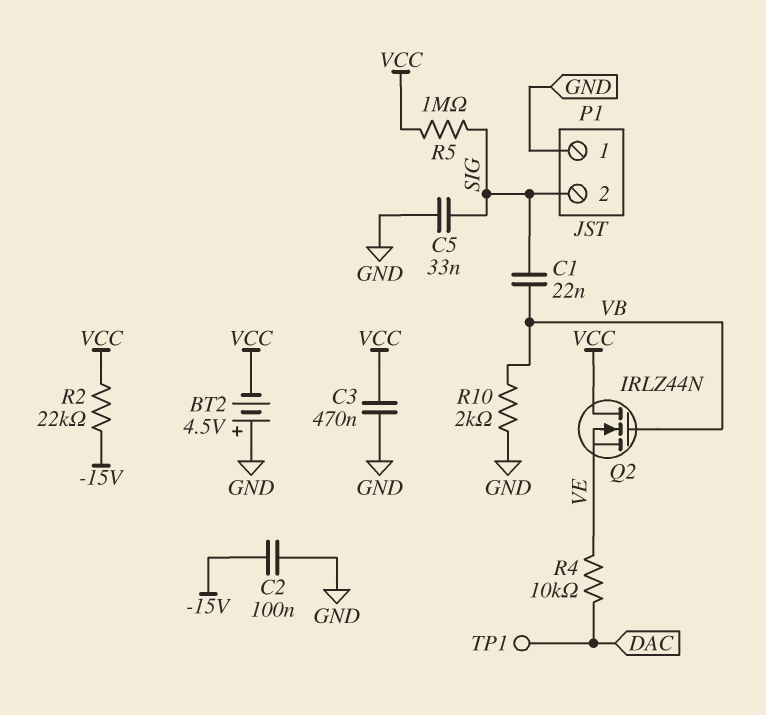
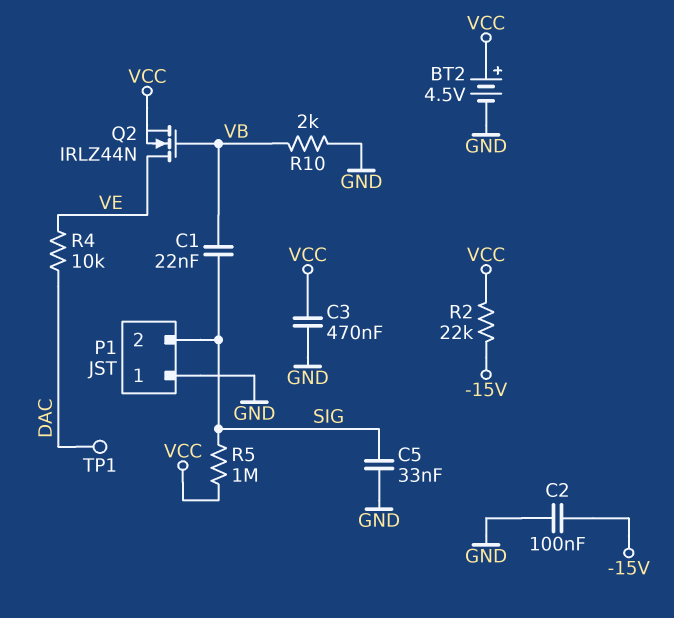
BT2: 4.5V (plus GND, minus VCC) -> 4.5V (plus VCC, minus GND)
Q2: NMOS IRLZ44N (G VB, D VCC, S VE) -> NMOS IRLZ44N (G VB, D VE, S VCC)

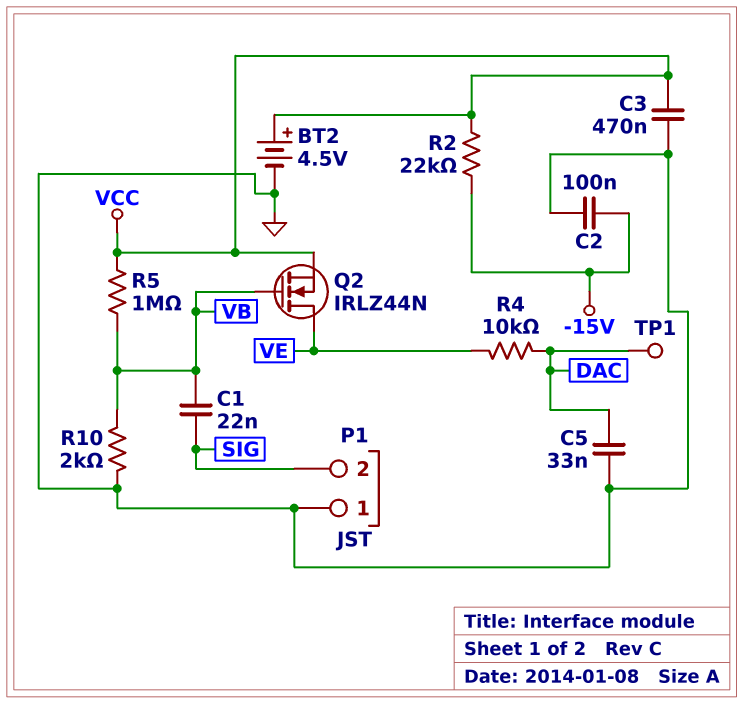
C5: 33nF (GND, SIG) -> 33nF (DAC, GND)
R5: 1M (SIG, VCC) -> 1M (VB, VCC)

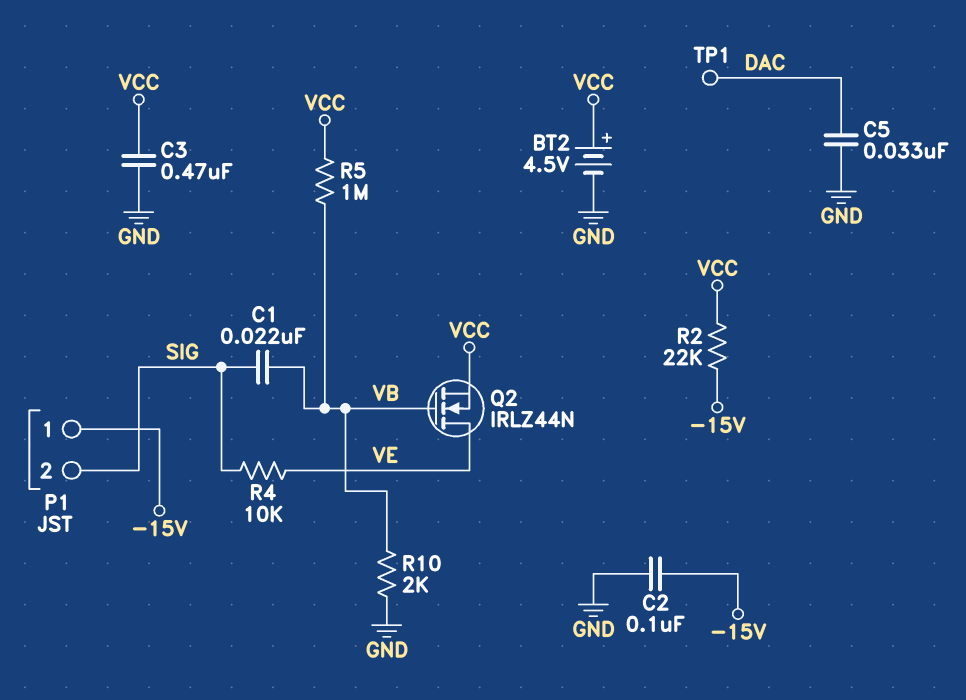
P1 pin 1: GND -> -15V
R4: 10k (DAC, VE) -> 10k (SIG, VE)

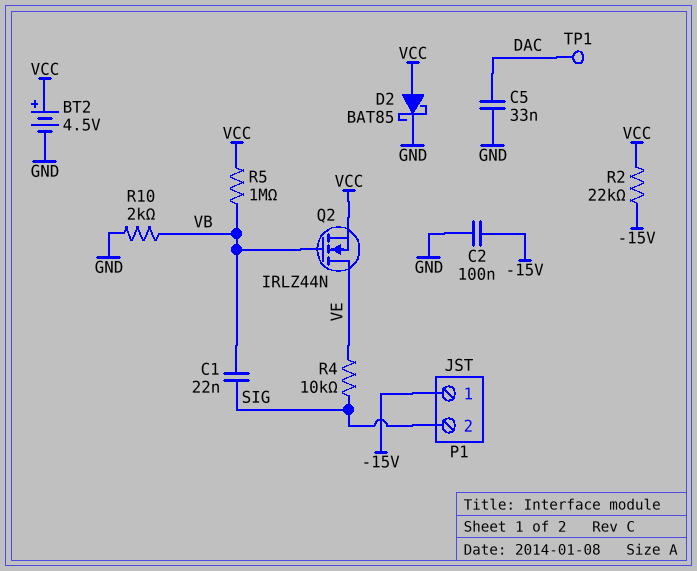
C3: 470nF (GND, VCC) -> none
D2: none -> schottky BAT85 (A VCC, K GND)

